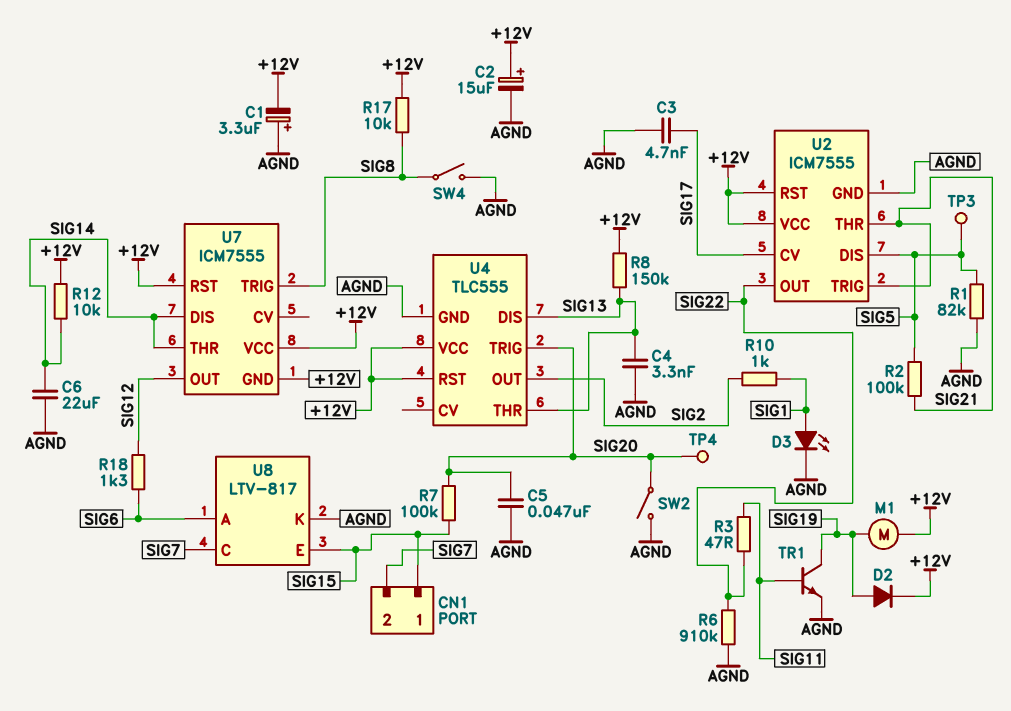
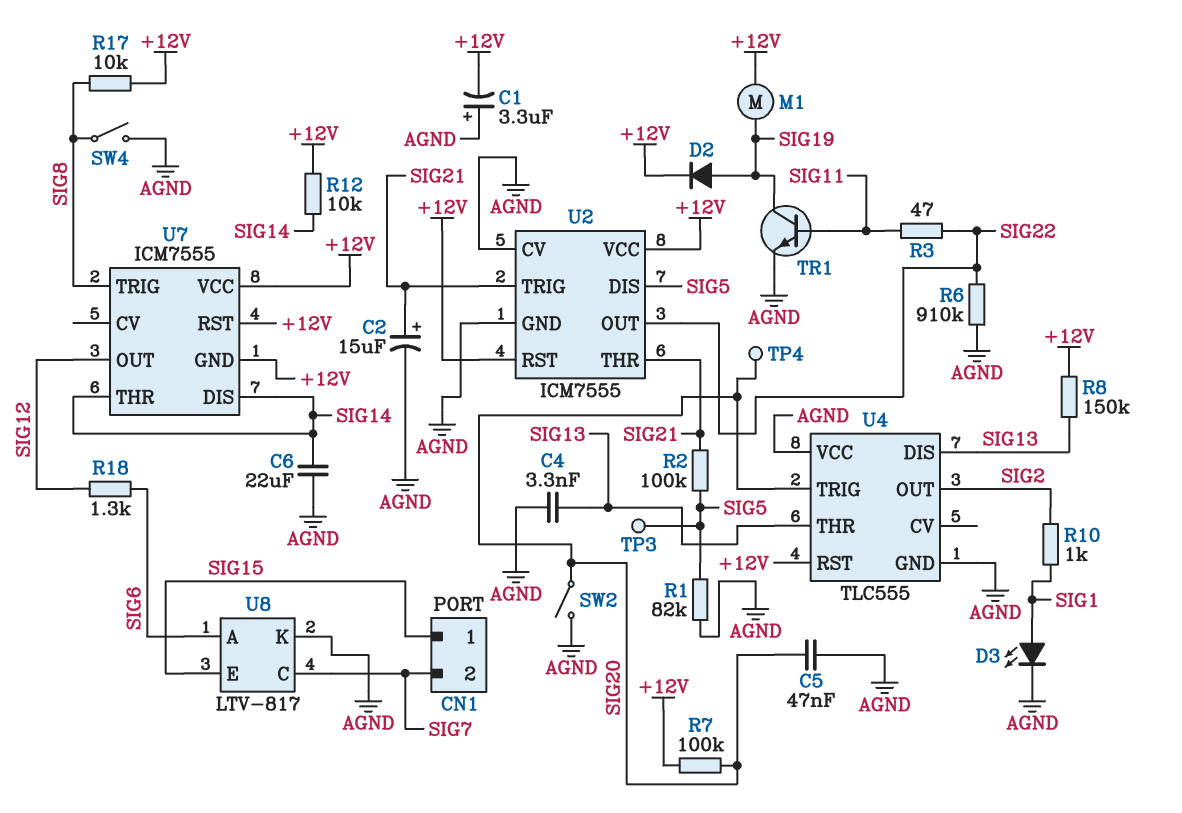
C2: 15uF (plus +12V, minus AGND) -> 15uF (plus SIG21, minus AGND)
C3: 4.7nF (AGND, SIG17) -> none
R7: 100k (SIG15, SIG20) -> 100k (+12V, SIG20)
U2 pin CV: SIG17 -> AGND
U4 pin VCC: +12V -> AGND

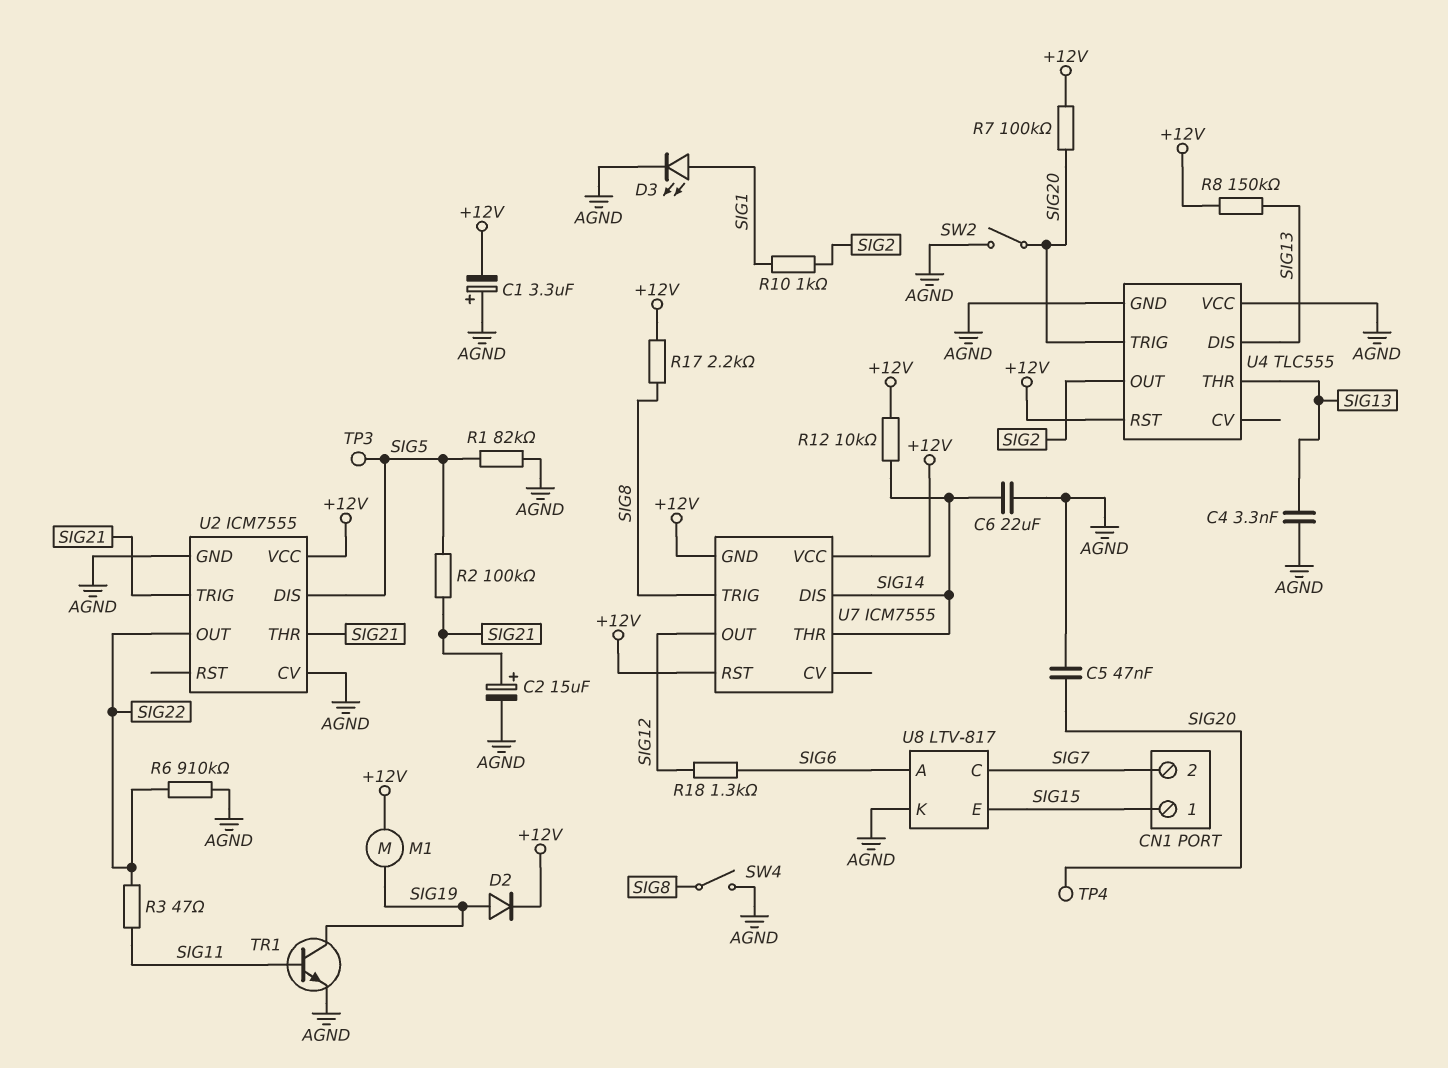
R17: 10k (+12V, SIG8) -> 2.2k (+12V, SIG8)
U2 pin RST: +12V -> none

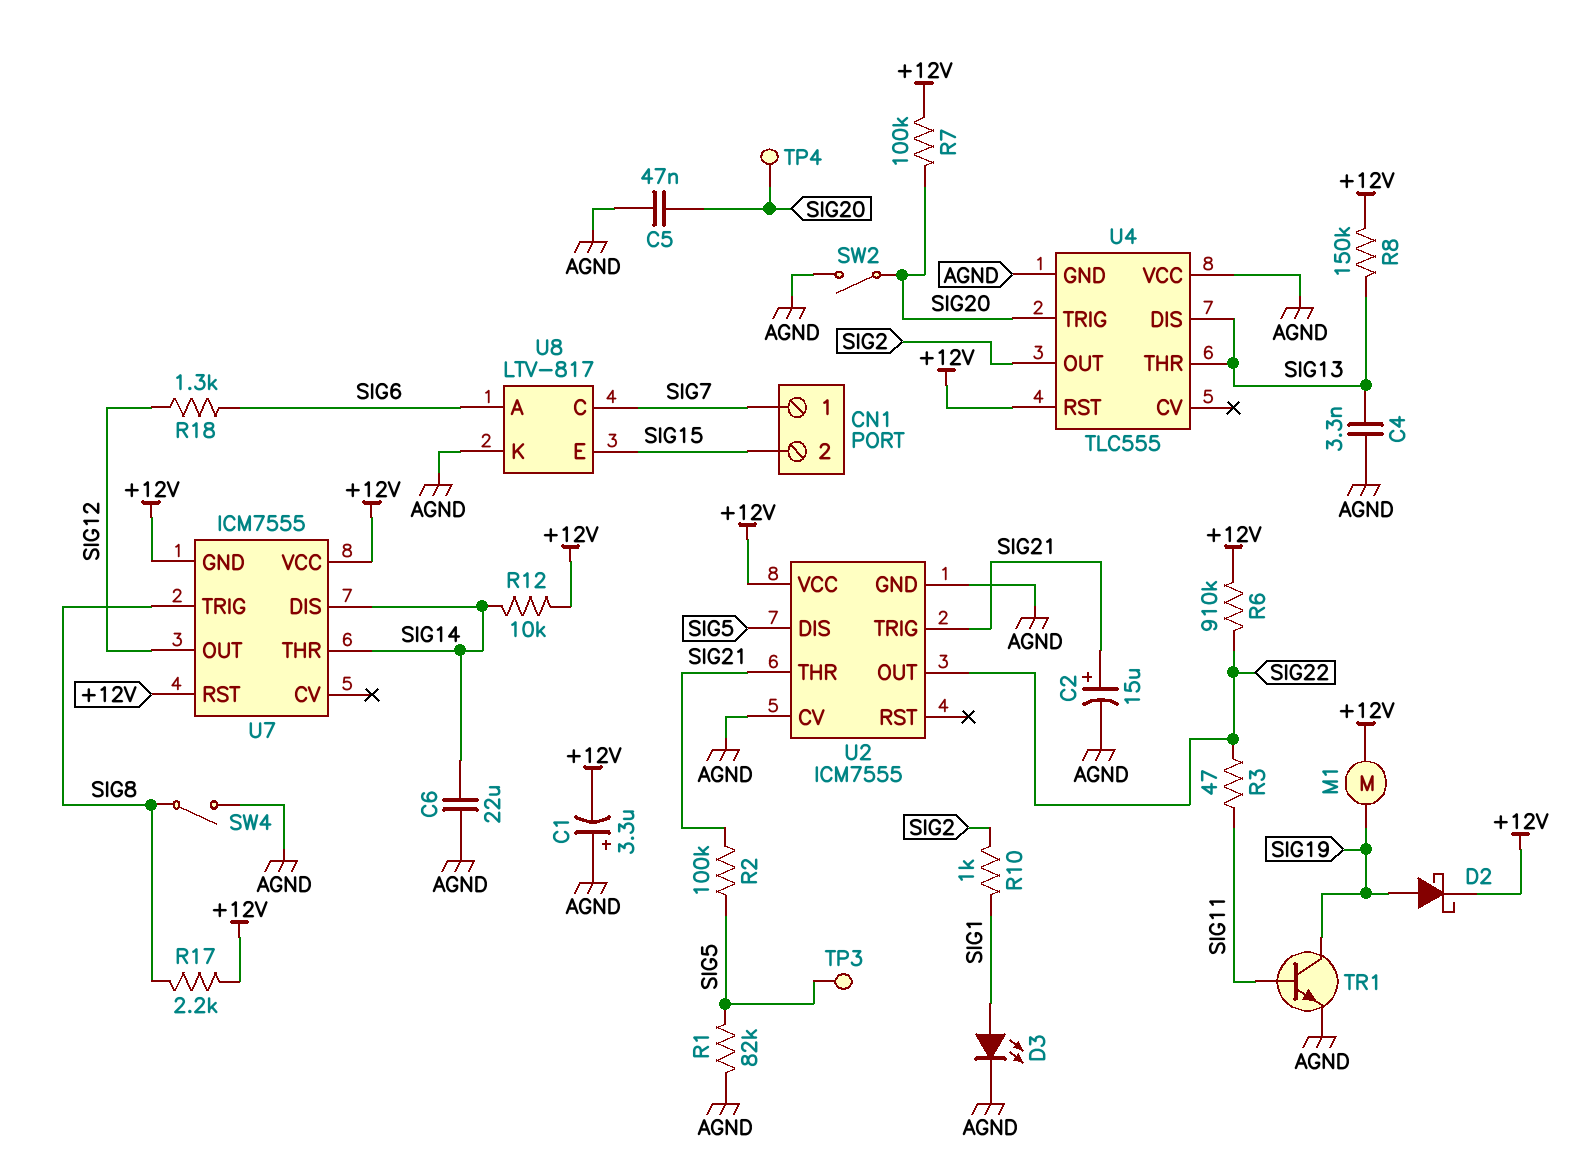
CN1 pin 1: SIG15 -> SIG7
CN1 pin 2: SIG7 -> SIG15
D2: diode (A SIG19, K +12V) -> schottky (A SIG19, K +12V)
R6: 910k (AGND, SIG22) -> 910k (+12V, SIG22)

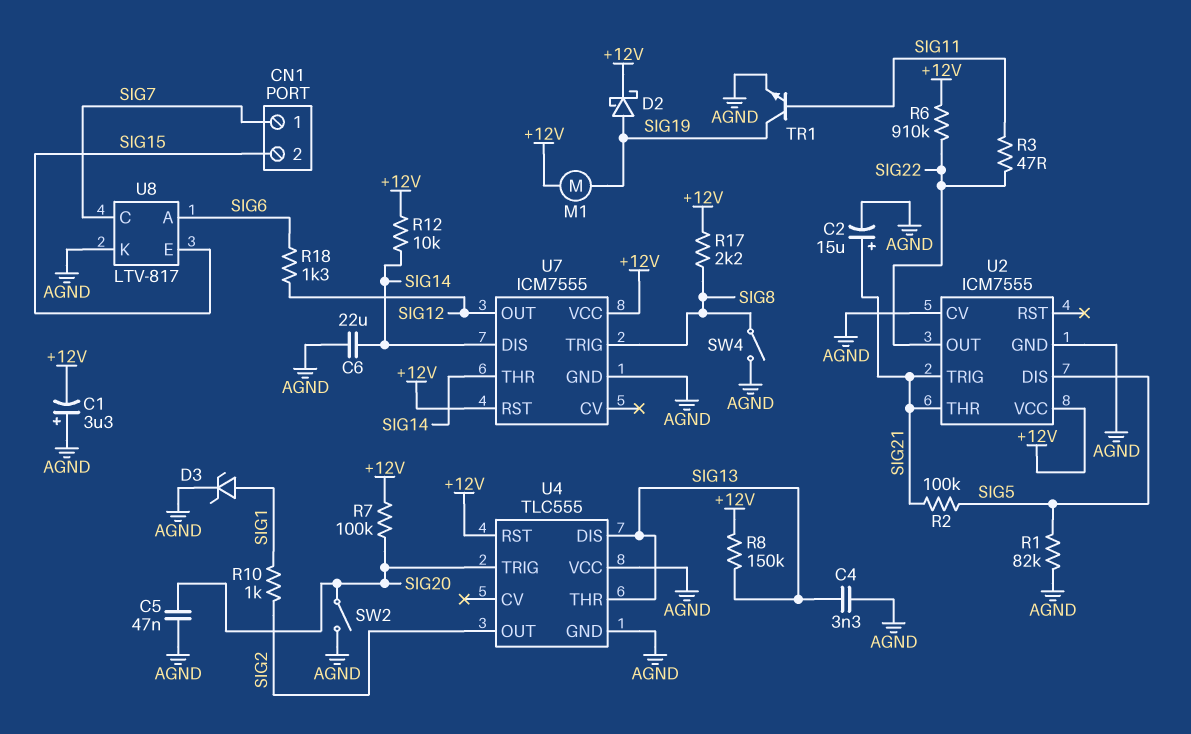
D3: LED (A SIG1, K AGND) -> zener (A SIG1, K AGND)
TP3: test point (SIG5) -> none
TP4: test point (SIG20) -> none
U7 pin GND: +12V -> AGND

